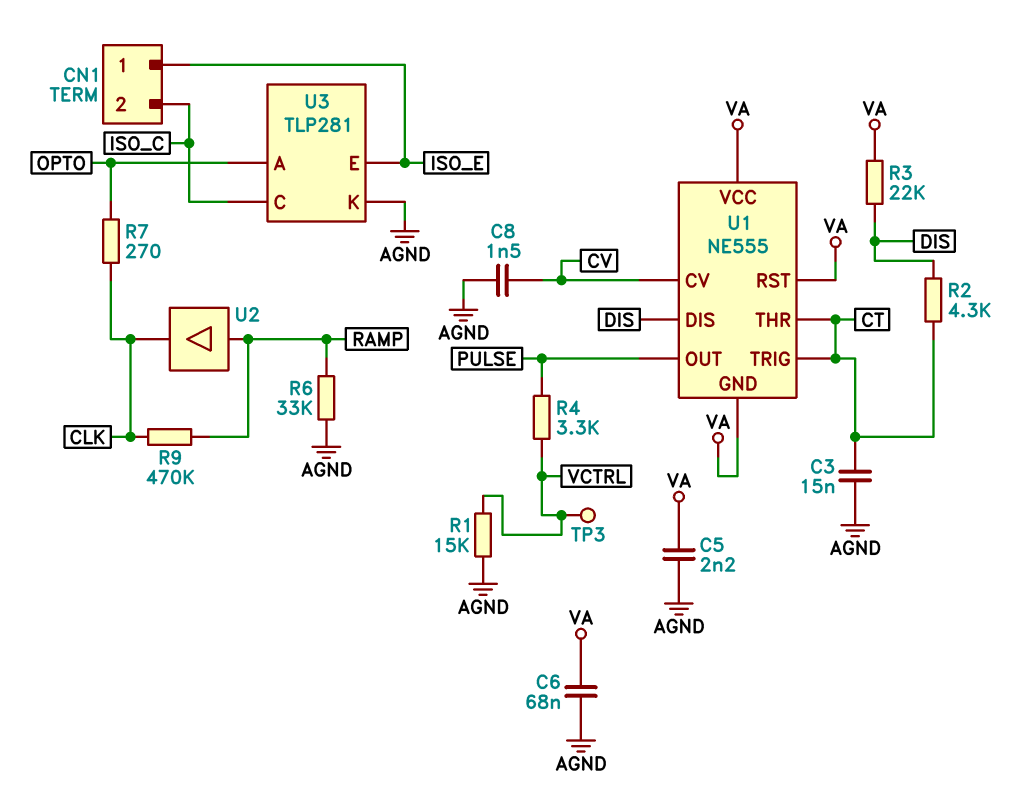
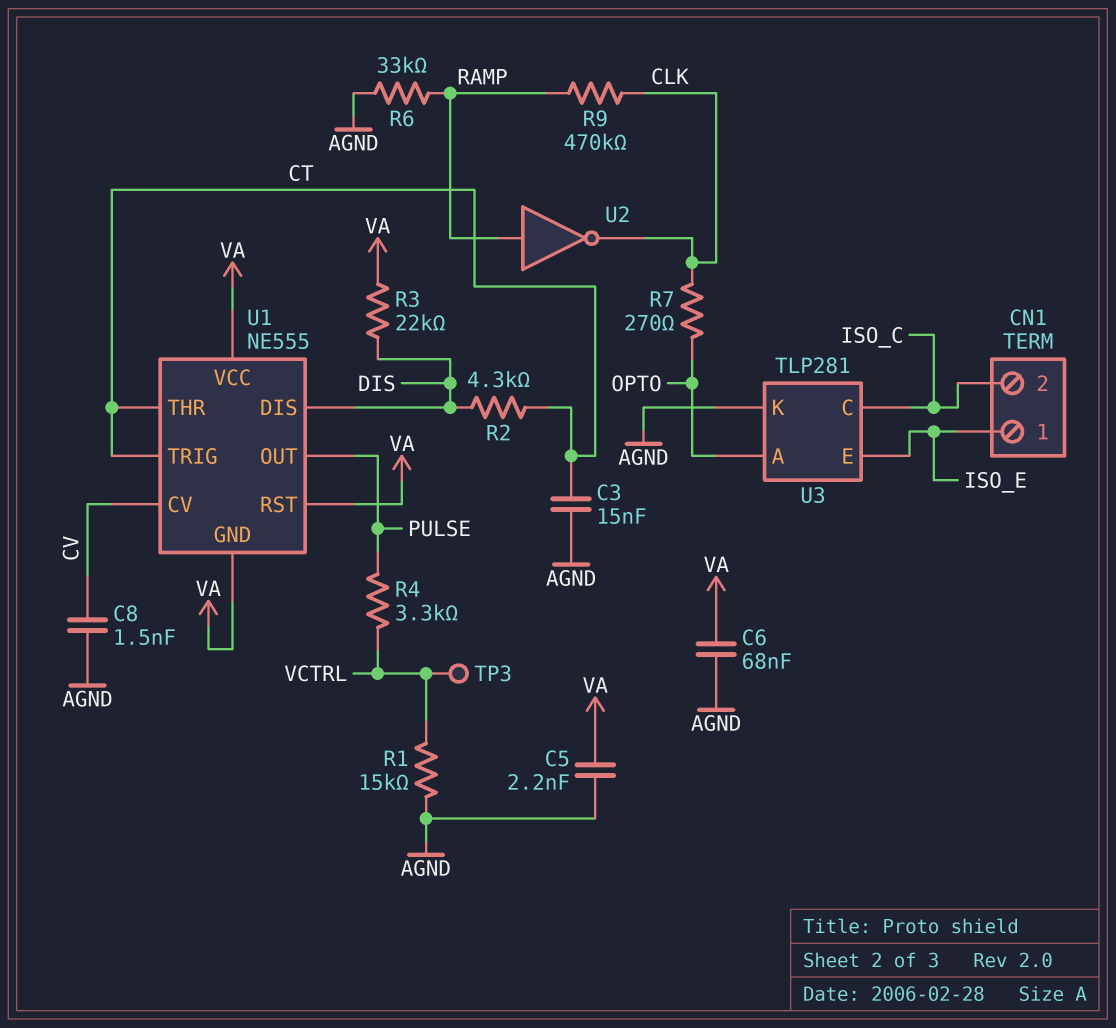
U2: buffer (in RAMP, out CLK) -> NOT (in RAMP, out CLK)

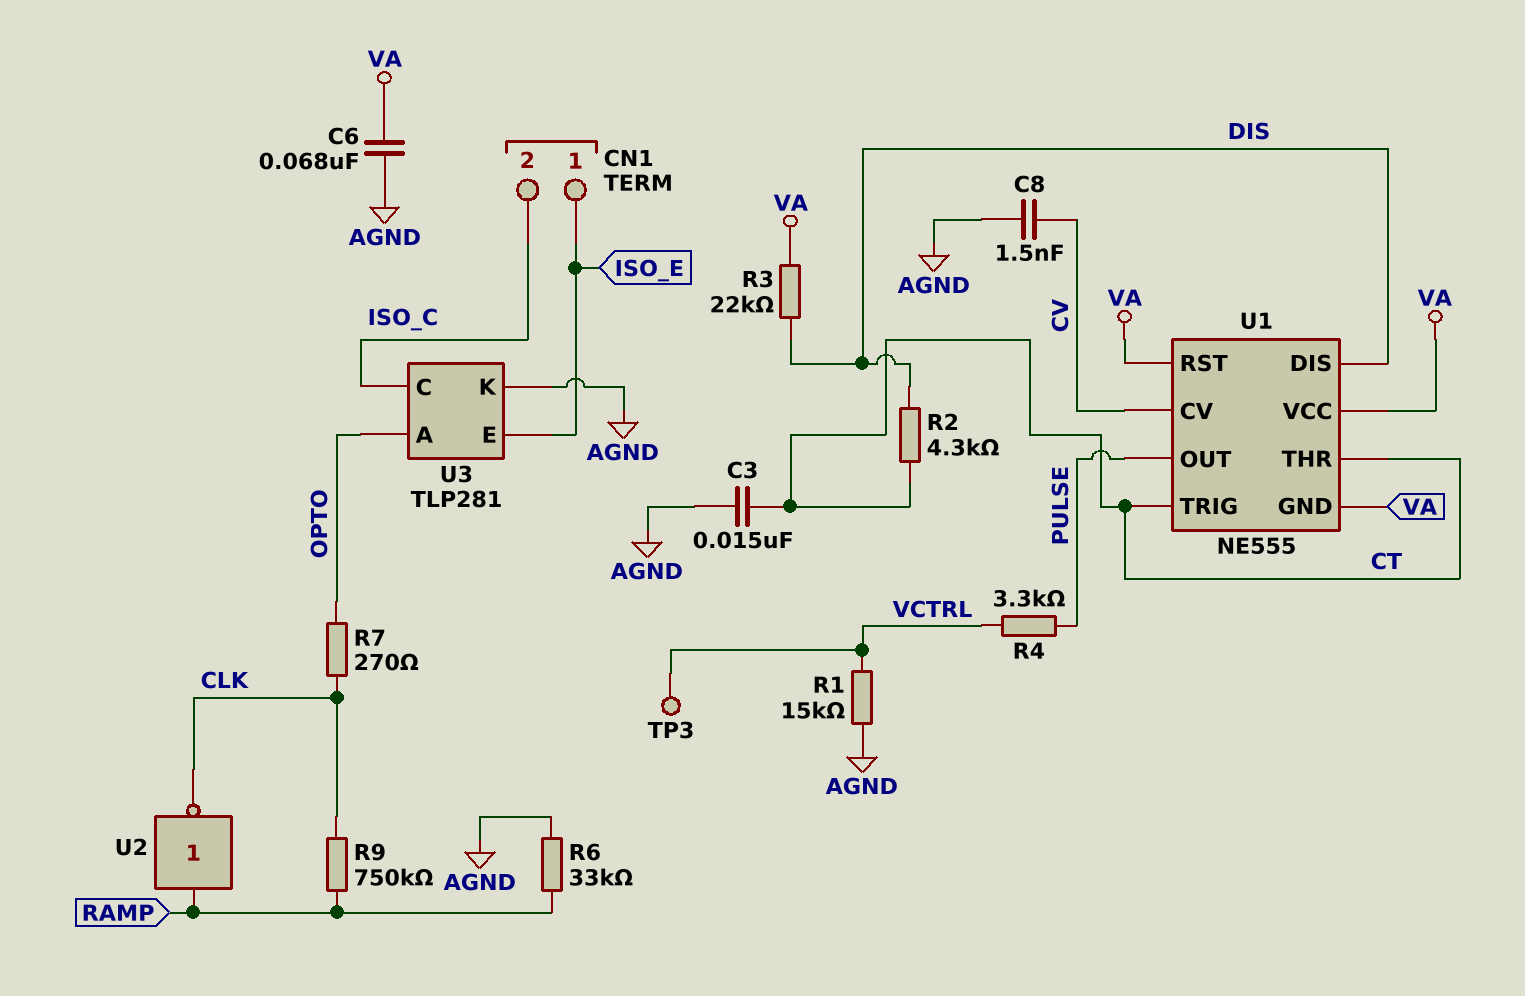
C5: 2.2nF (AGND, VA) -> none
R9: 470k (CLK, RAMP) -> 750k (CLK, RAMP)

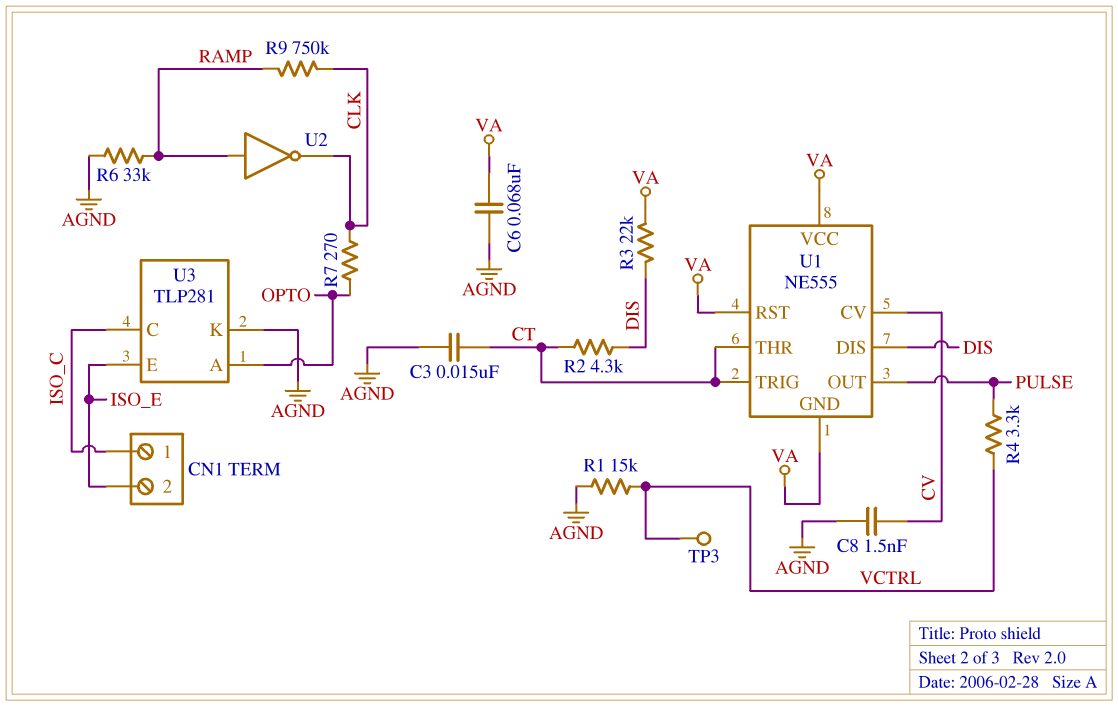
CN1 pin 1: ISO_E -> ISO_C
CN1 pin 2: ISO_C -> ISO_E

